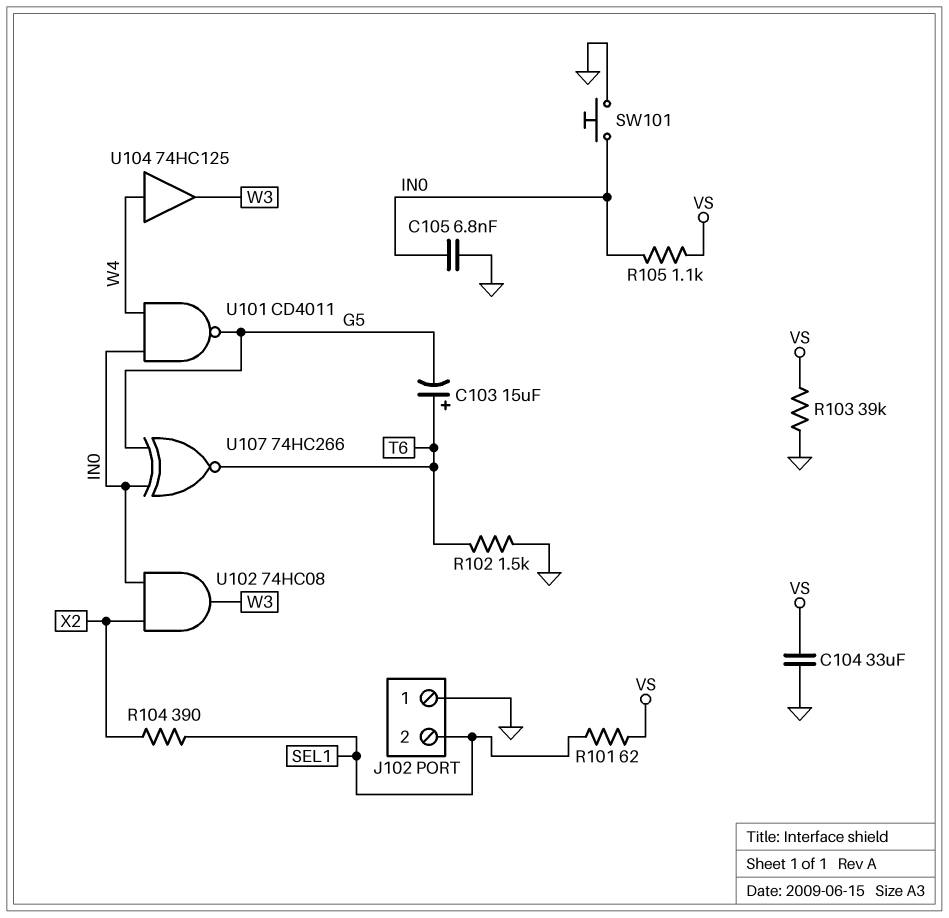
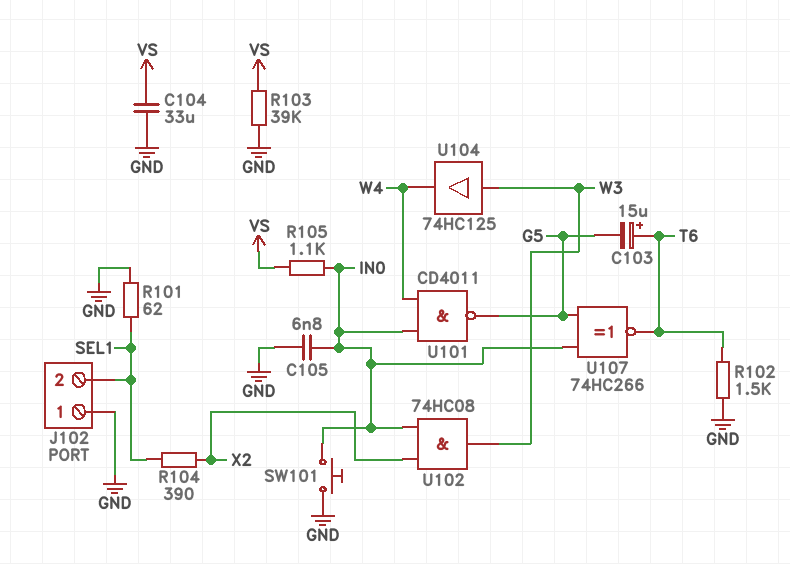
R101: 62 (SEL1, VS) -> 62 (GND, SEL1)
U104: buffer 74HC125 (in W4, out W3) -> buffer 74HC125 (in W3, out W4)

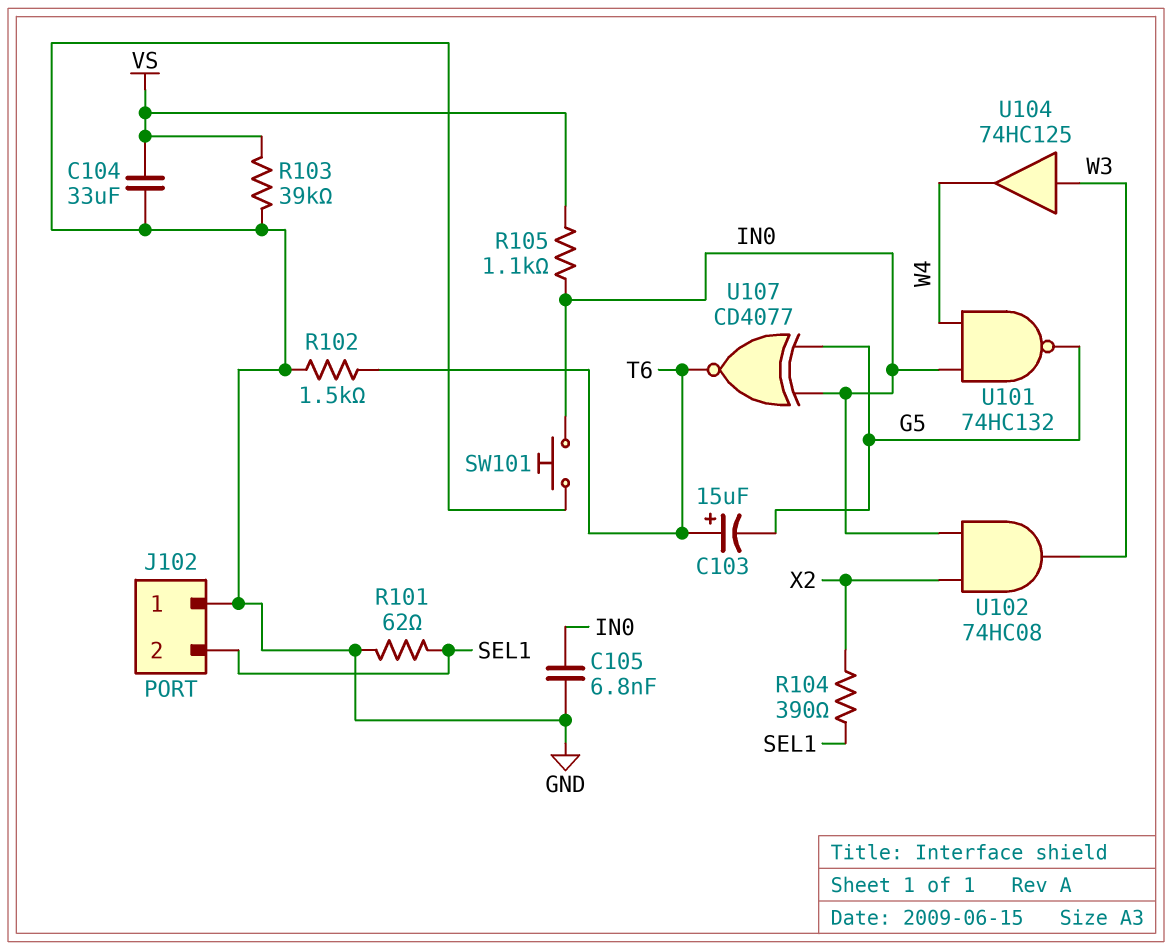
U101: NAND CD4011 (in IN0, in W4, out G5) -> NAND 74HC132 (in IN0, in W4, out G5)
U107: XNOR 74HC266 (in G5, in IN0, out T6) -> XNOR CD4077 (in G5, in IN0, out T6)

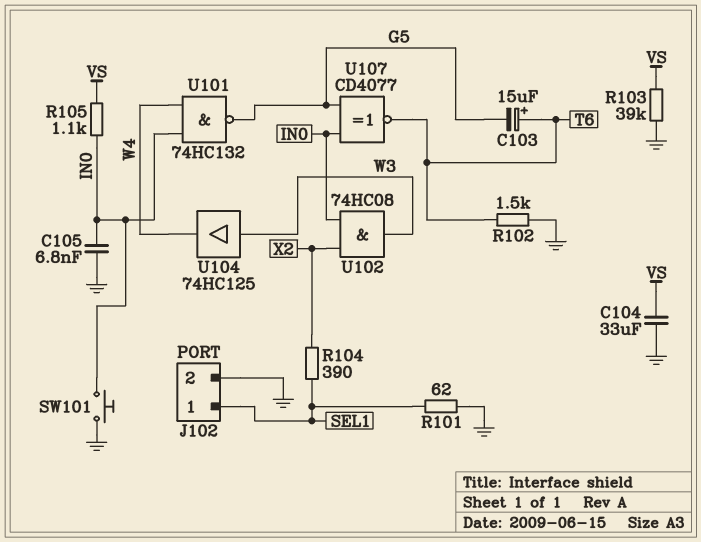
J102 pin 1: GND -> SEL1
J102 pin 2: SEL1 -> GND

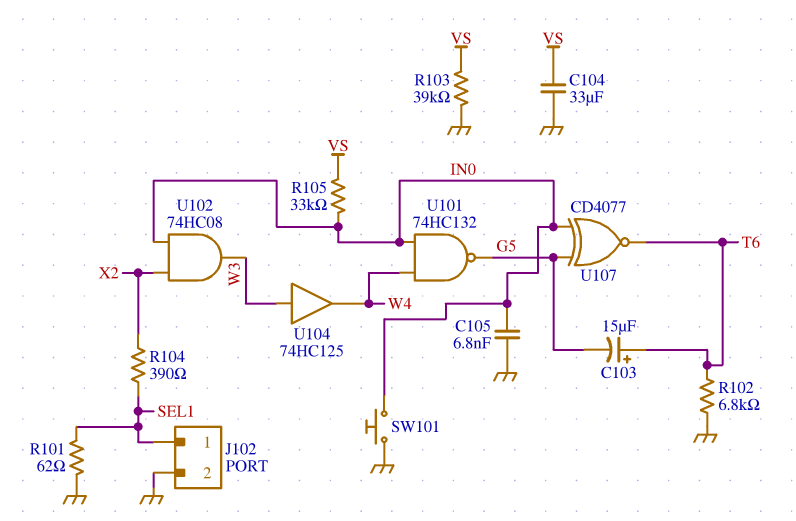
R102: 1.5k (GND, T6) -> 6.8k (GND, T6)
R105: 1.1k (IN0, VS) -> 33k (IN0, VS)

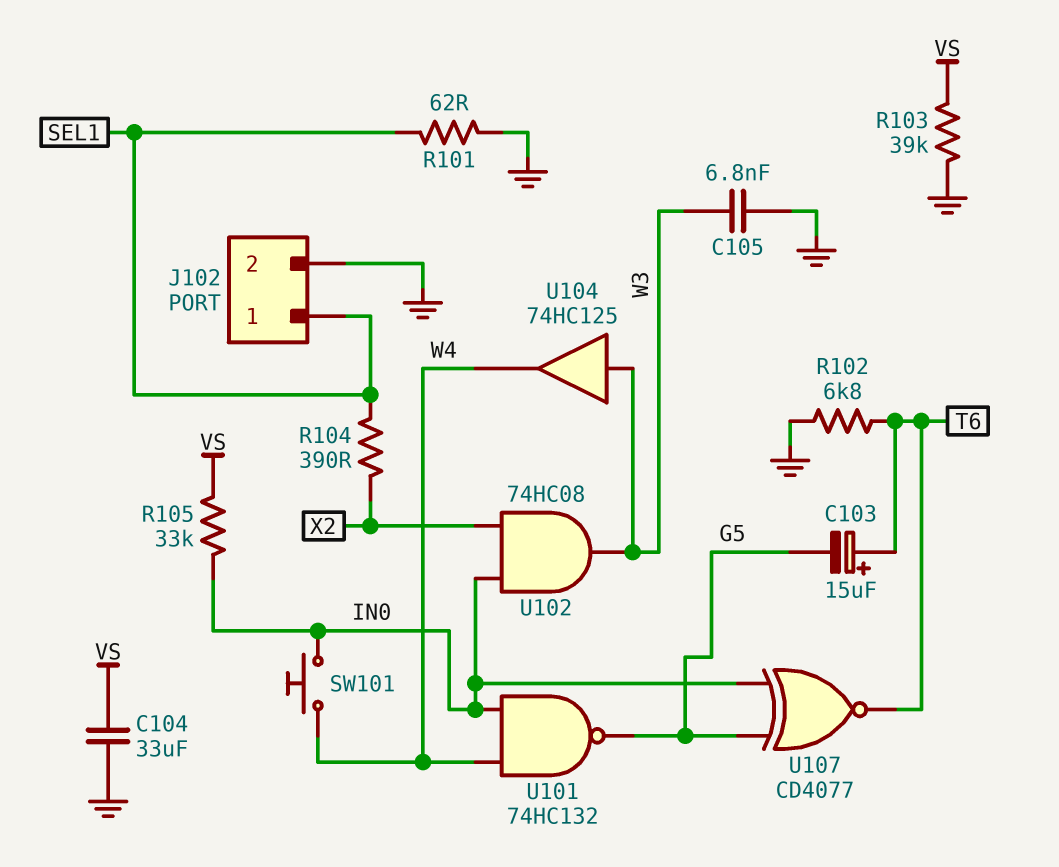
C105: 6.8nF (GND, IN0) -> 6.8nF (GND, W3)
SW101: button (GND, IN0) -> button (IN0, W4)

